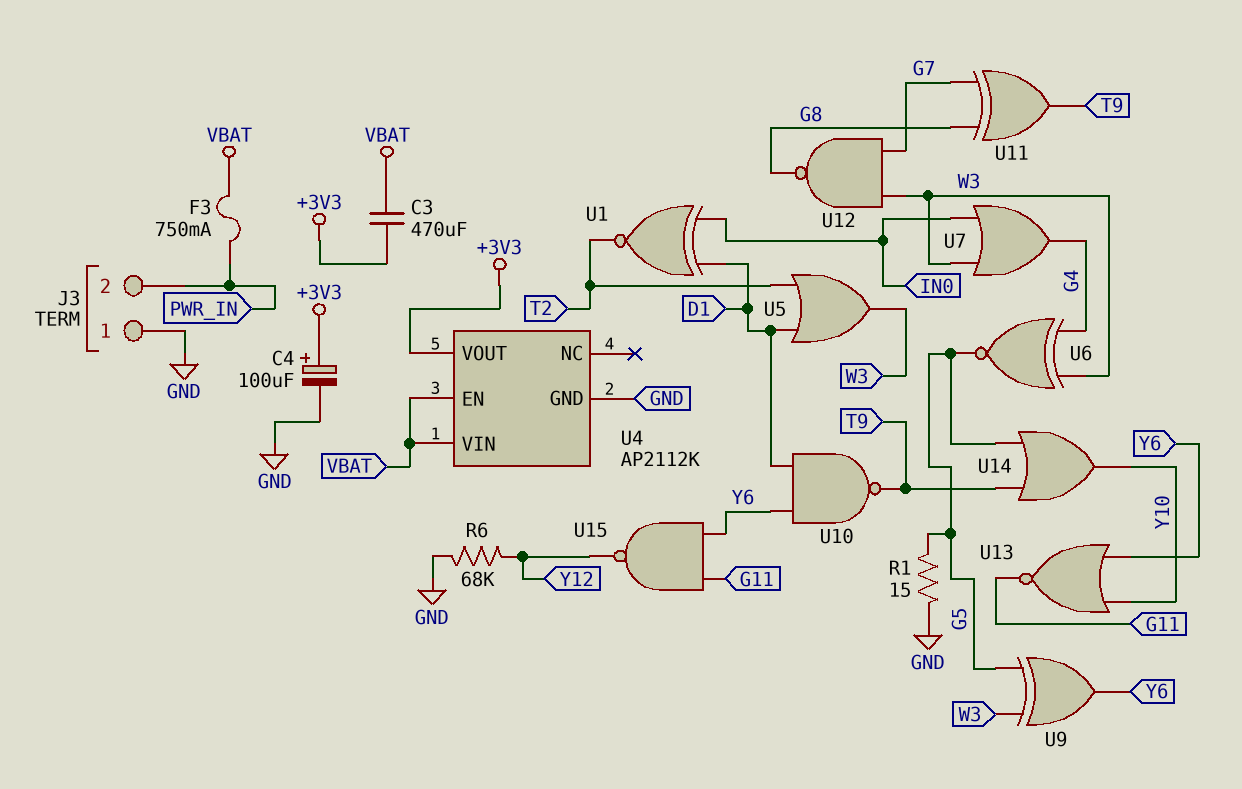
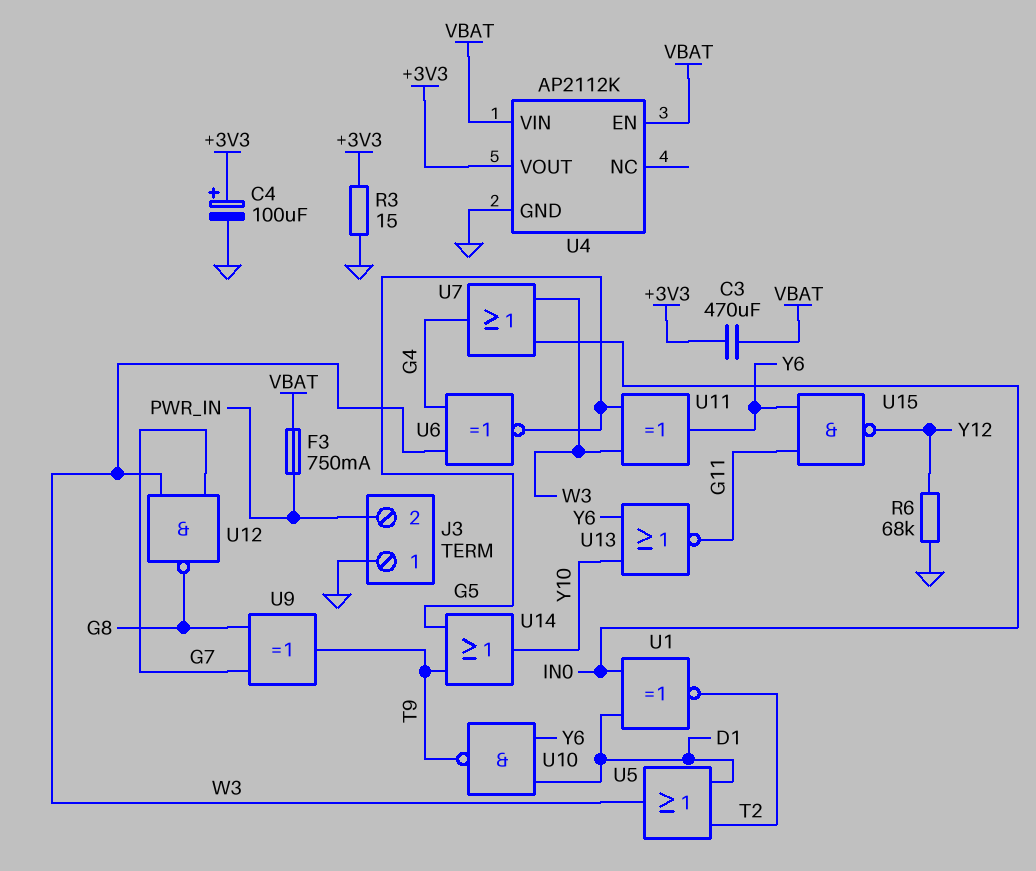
R1: 15 (G5, GND) -> none
R3: none -> 15 (+3V3, GND)
U9: XOR (in G5, in W3, out Y6) -> XOR (in G7, in G8, out T9)
U11: XOR (in G7, in G8, out T9) -> XOR (in G5, in W3, out Y6)

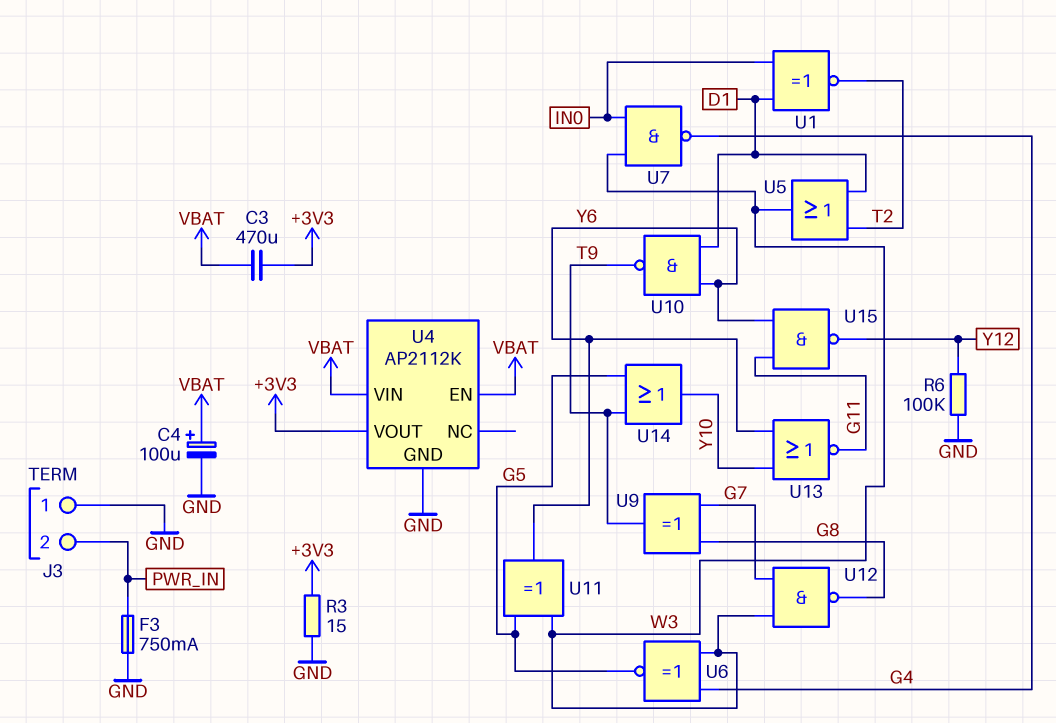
C4: 100uF (plus +3V3, minus GND) -> 100uF (plus VBAT, minus GND)
F3: 750mA (PWR_IN, VBAT) -> 750mA (GND, PWR_IN)
R6: 68k (GND, Y12) -> 100k (GND, Y12)
U7: OR (in IN0, in W3, out G4) -> NAND (in IN0, in W3, out G4)

